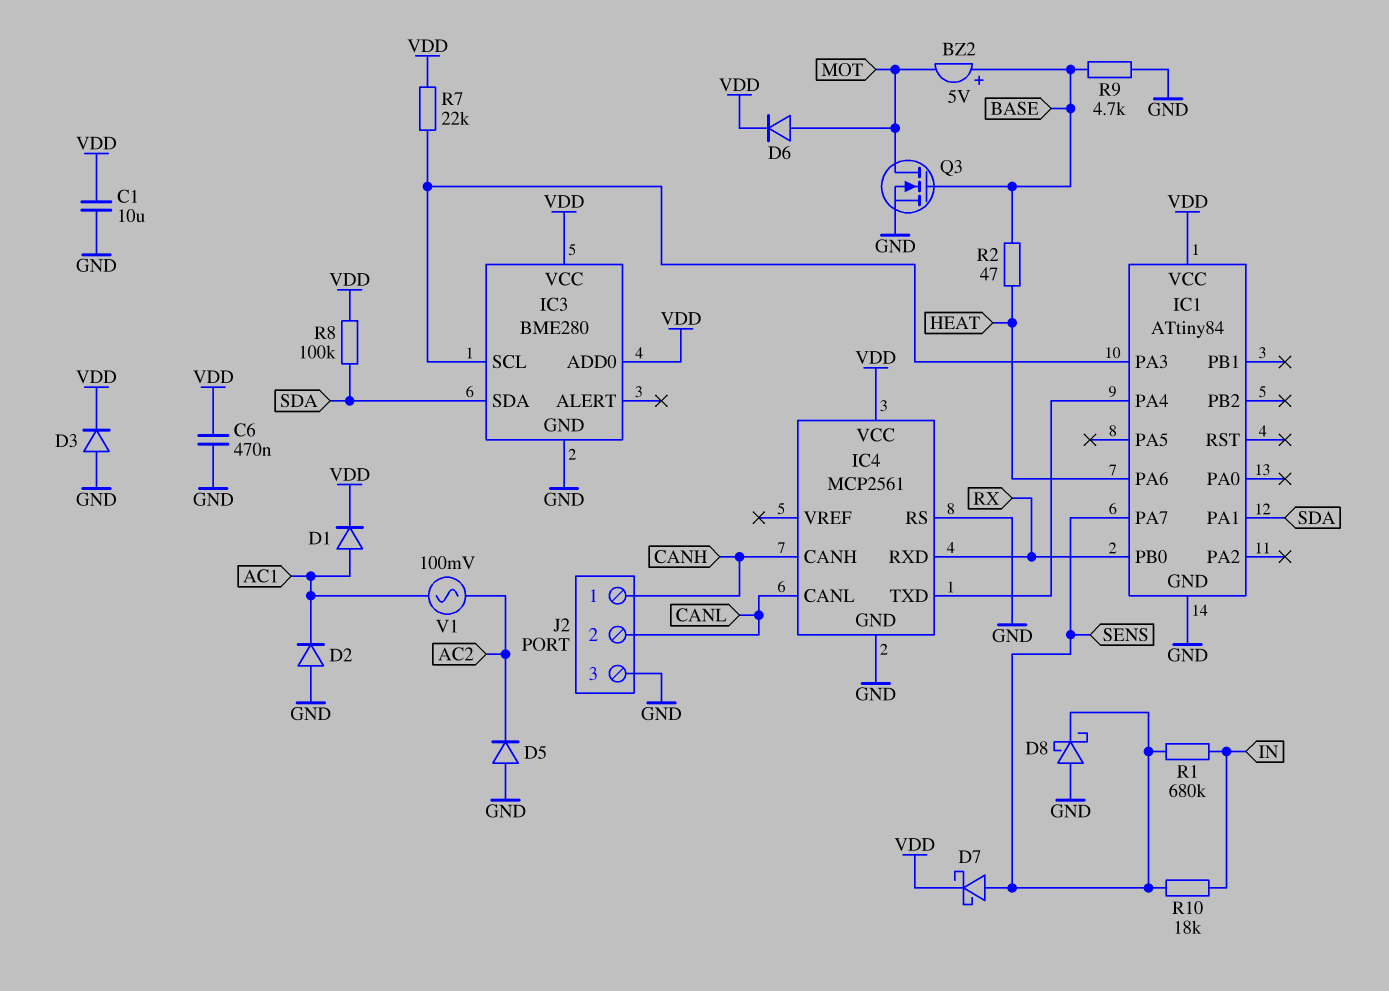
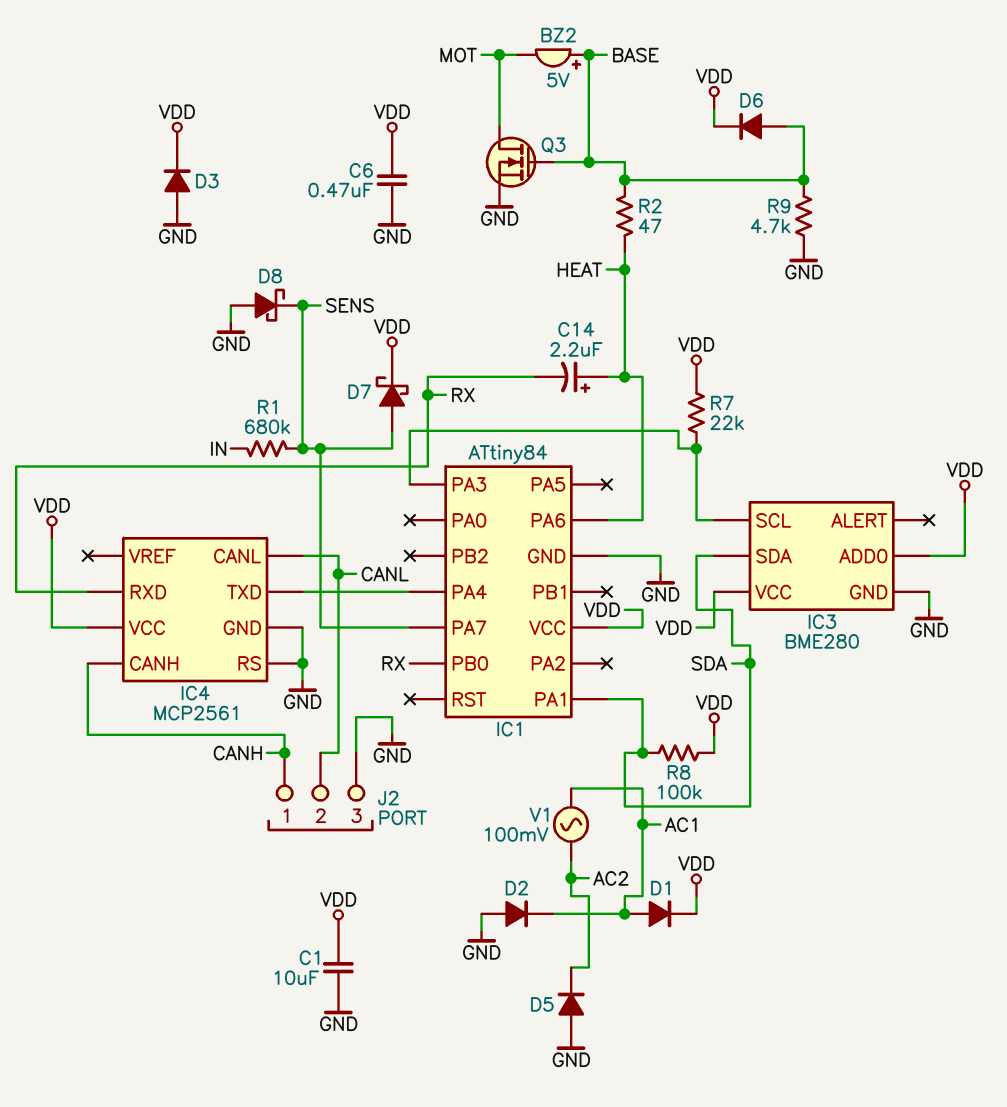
C14: none -> 2.2uF (plus HEAT, minus RX)
D6: diode (A MOT, K VDD) -> diode (A BASE, K VDD)
R10: 18k (IN, SENS) -> none

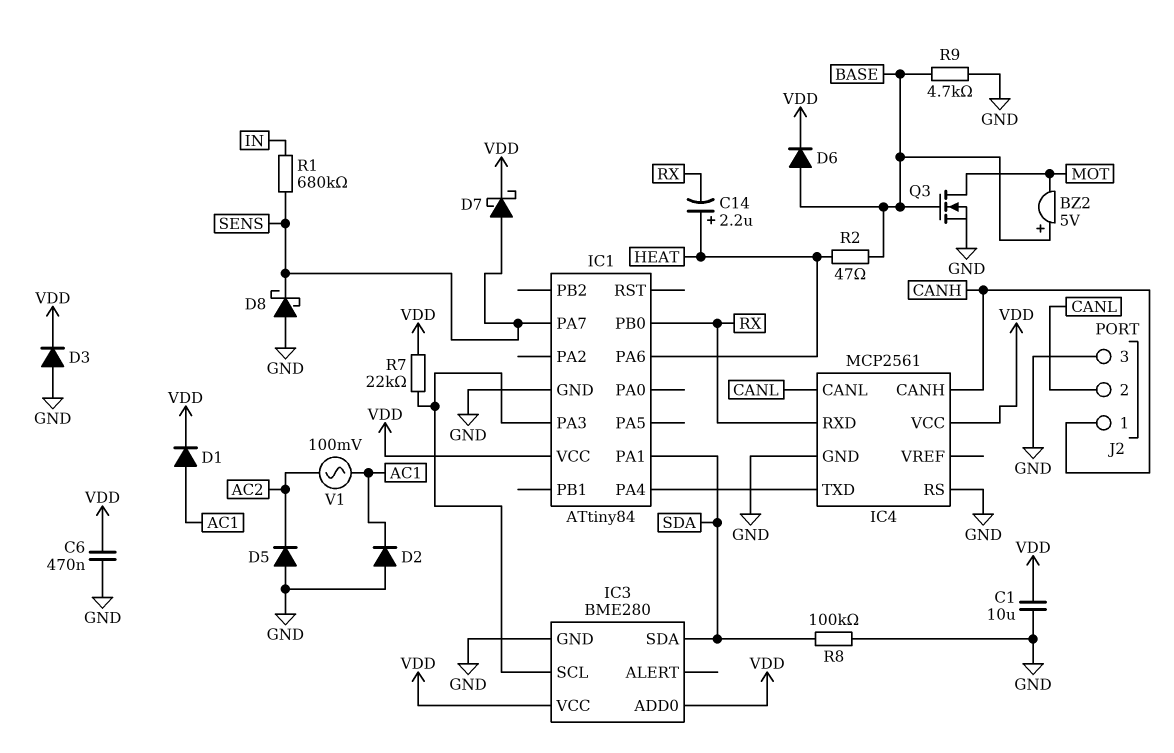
R8: 100k (SDA, VDD) -> 100k (GND, SDA)

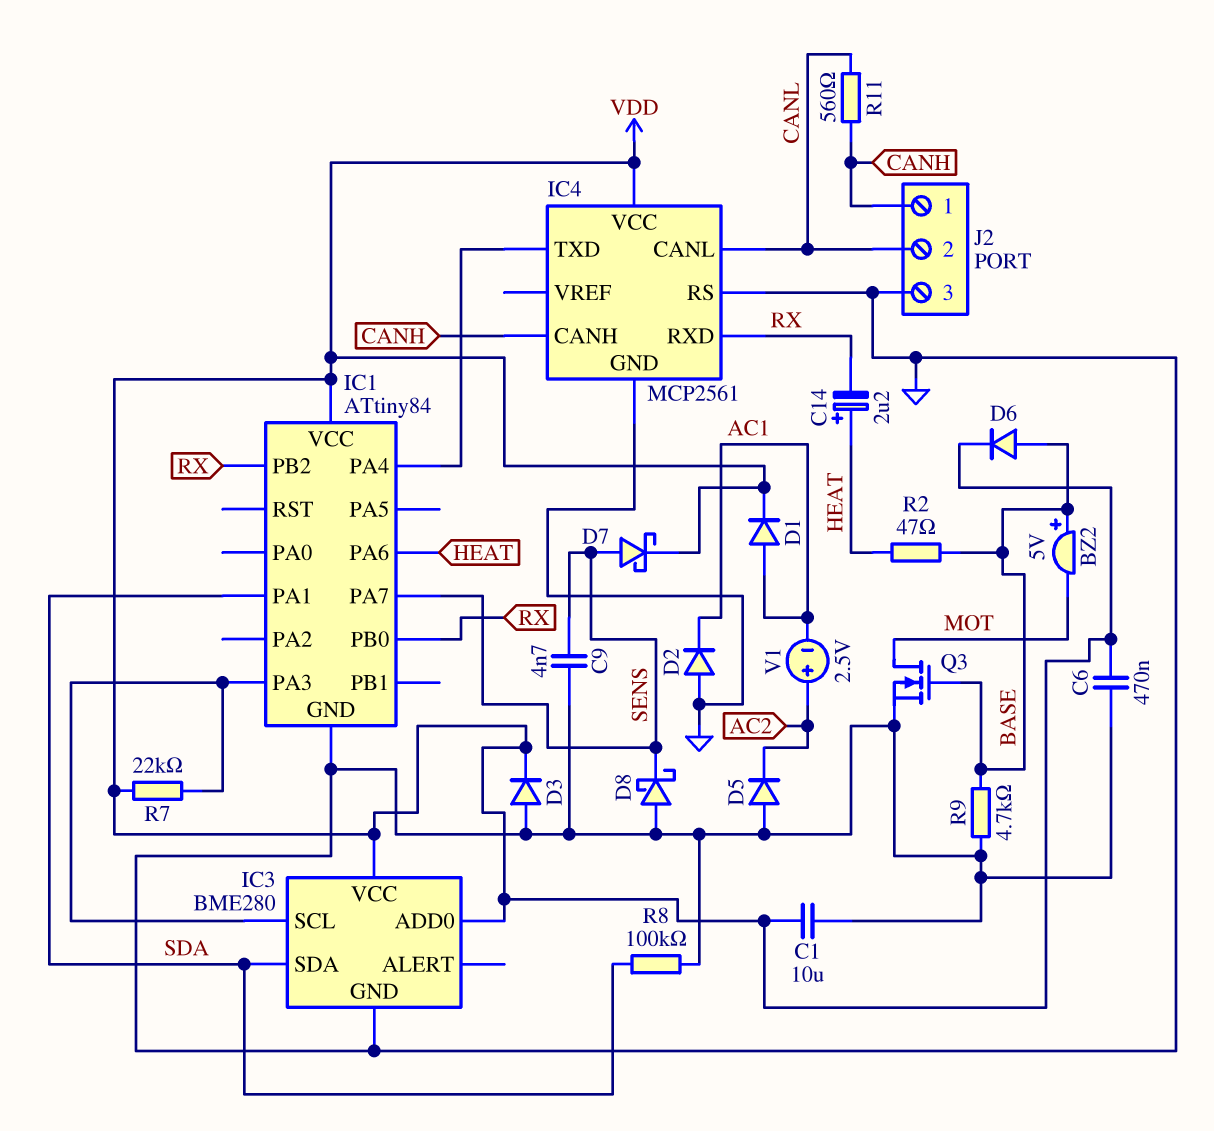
C9: none -> 4.7nF (GND, SENS)
IC1 pin PB2: none -> RX
R1: 680k (IN, SENS) -> none
R11: none -> 560 (CANH, CANL)
V1: AC 100mV (AC1, AC2) -> 2.5V (plus AC2, minus AC1)

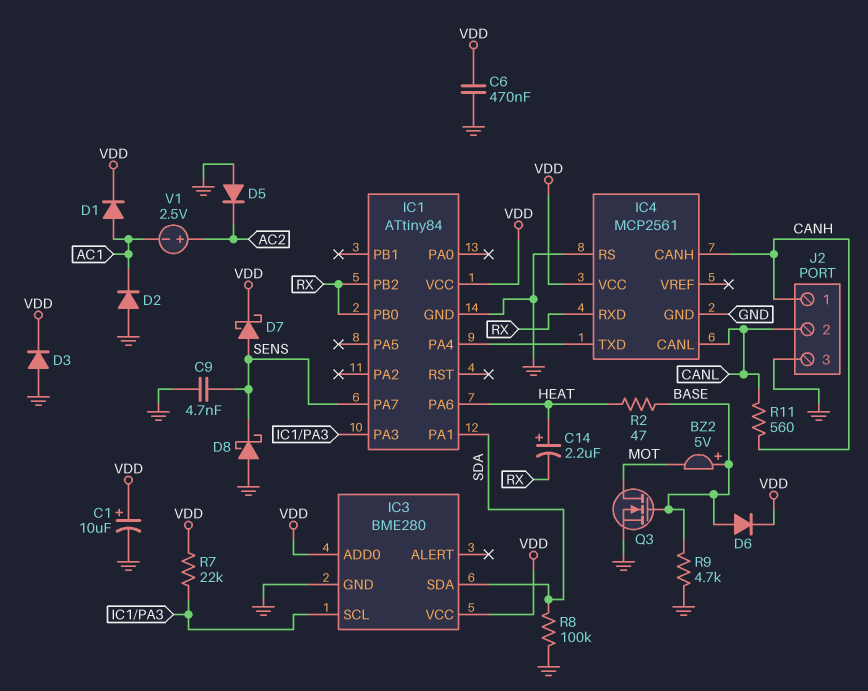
C1: 10uF (GND, VDD) -> 10uF (plus VDD, minus GND)

